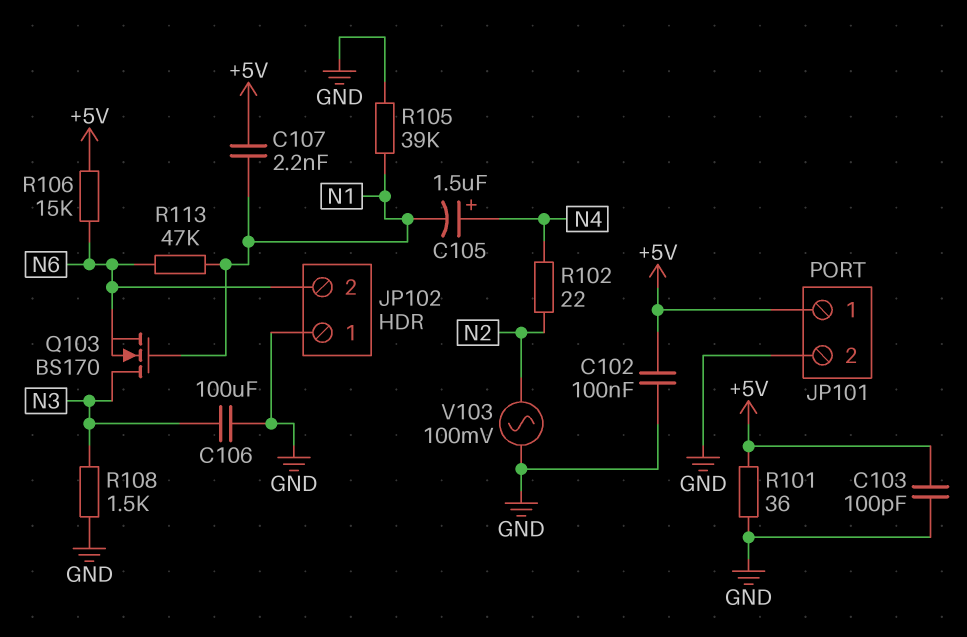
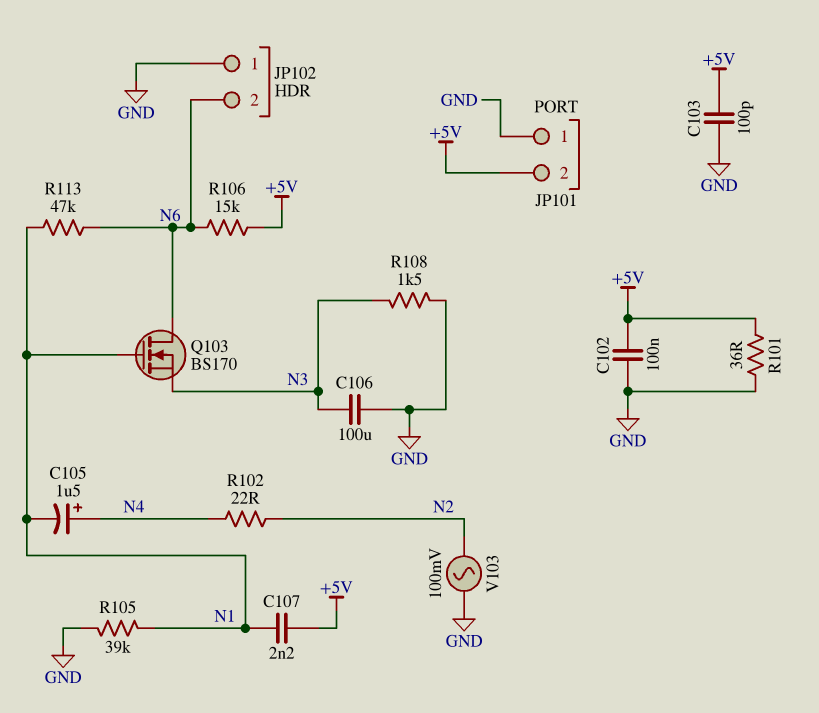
JP101 pin 1: +5V -> GND
JP101 pin 2: GND -> +5V
Q103: NMOS BS170 (G N1, D N3, S N6) -> NMOS BS170 (G N1, D N6, S N3)

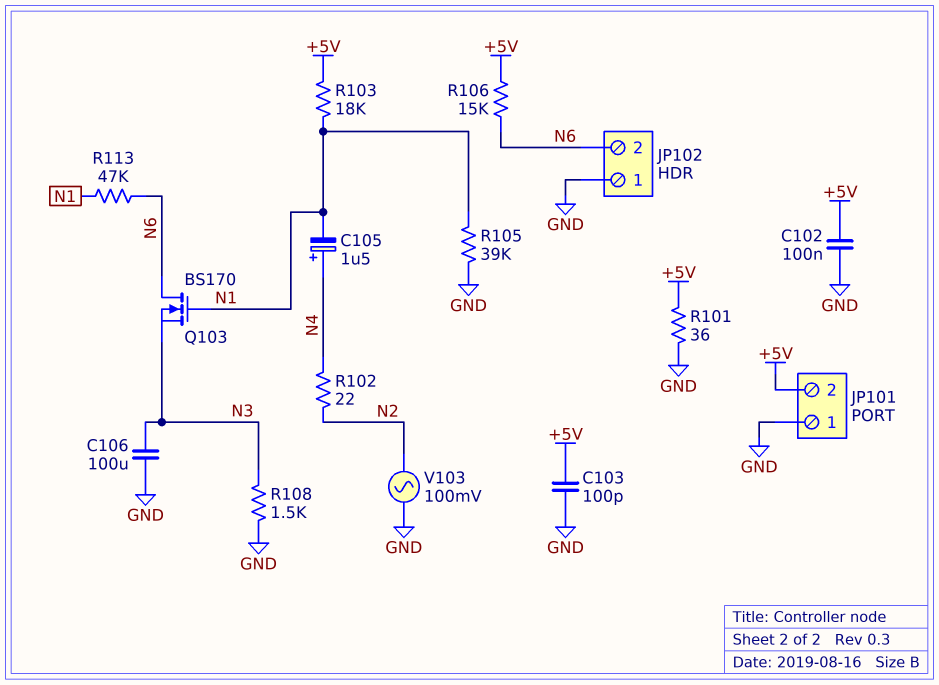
C107: 2.2nF (+5V, N1) -> none
R103: none -> 18k (+5V, N1)

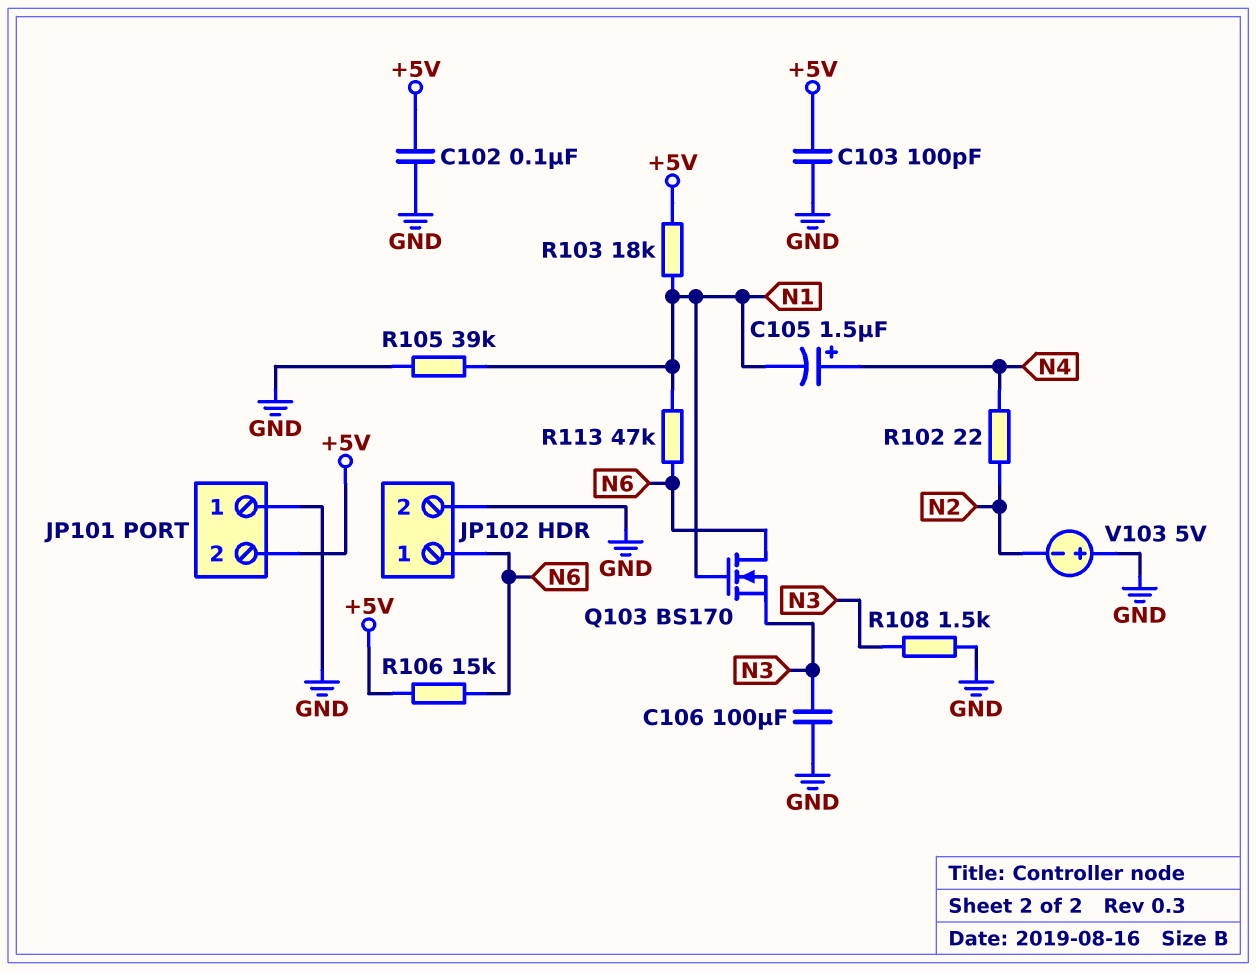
JP102 pin 1: GND -> N6
JP102 pin 2: N6 -> GND
R101: 36 (+5V, GND) -> none
V103: AC 100mV (GND, N2) -> 5V (plus GND, minus N2)

